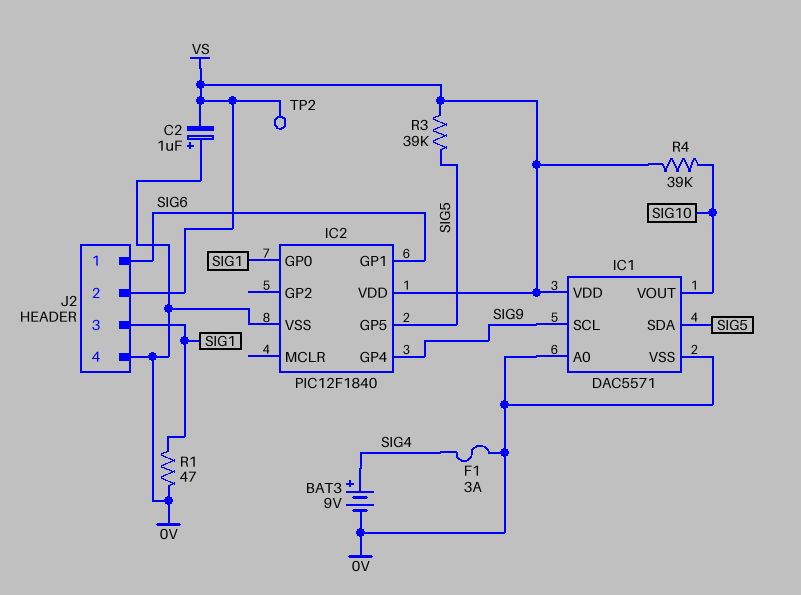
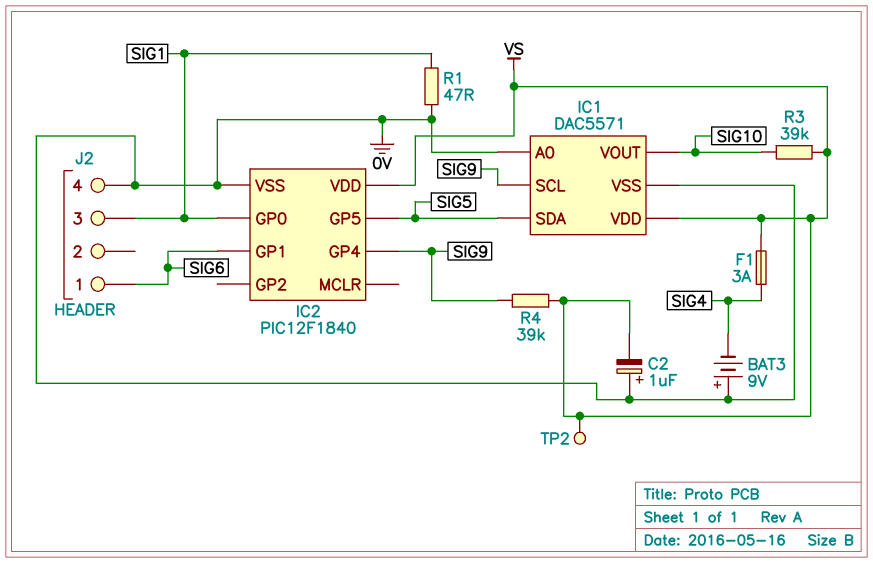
BAT3: 9V (plus SIG4, minus 0V) -> 9V (plus 0V, minus SIG4)
F1: 3A (0V, SIG4) -> 3A (SIG4, VS)
J2 pin 2: VS -> none
R3: 39k (SIG5, VS) -> 39k (SIG10, VS)
R4: 39k (SIG10, VS) -> 39k (SIG9, VS)

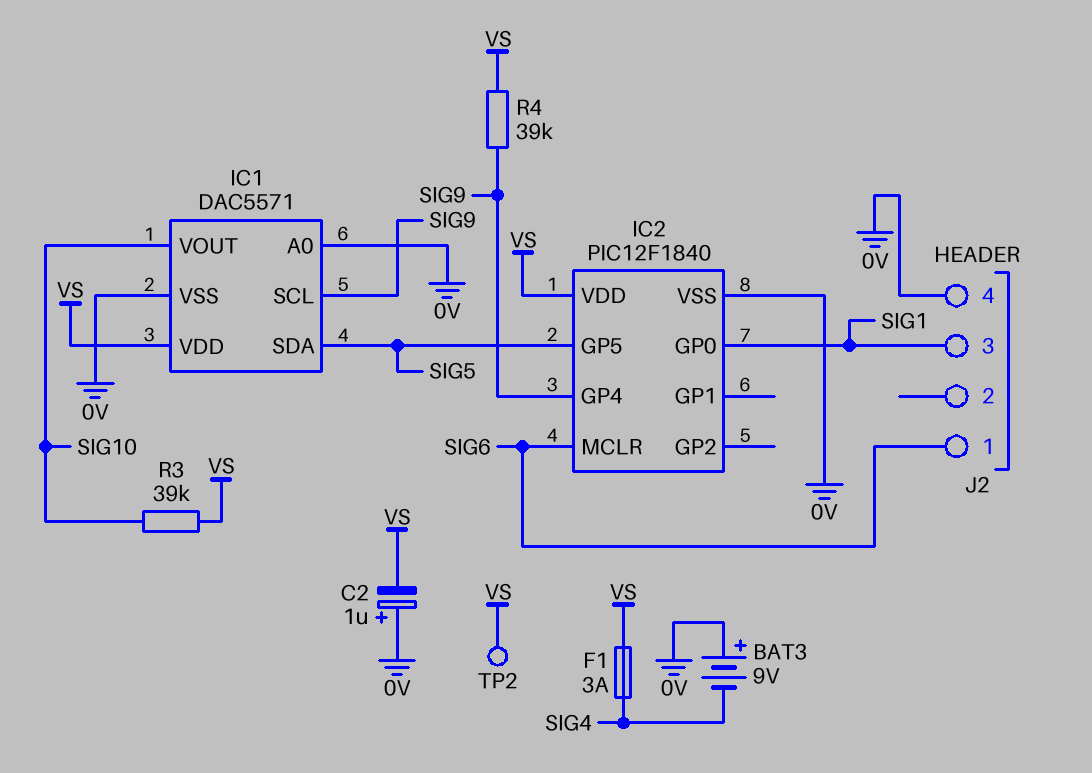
IC2 pin GP1: SIG6 -> none
IC2 pin MCLR: none -> SIG6
R1: 47 (0V, SIG1) -> none

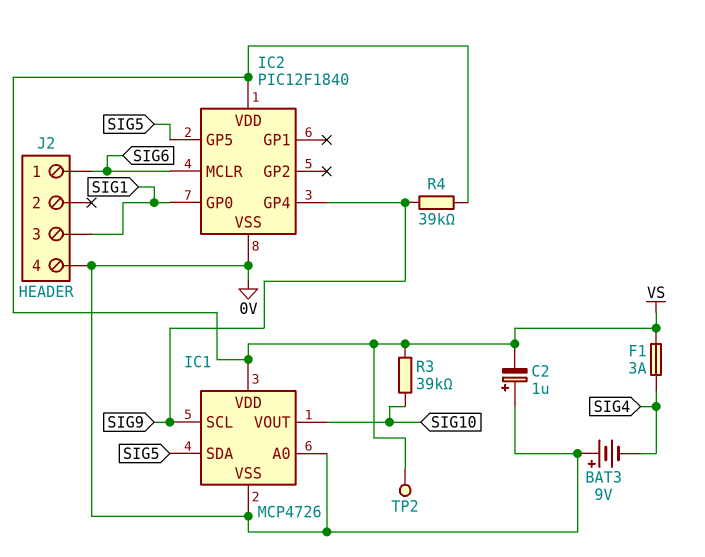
IC1: DAC5571 -> MCP4726

